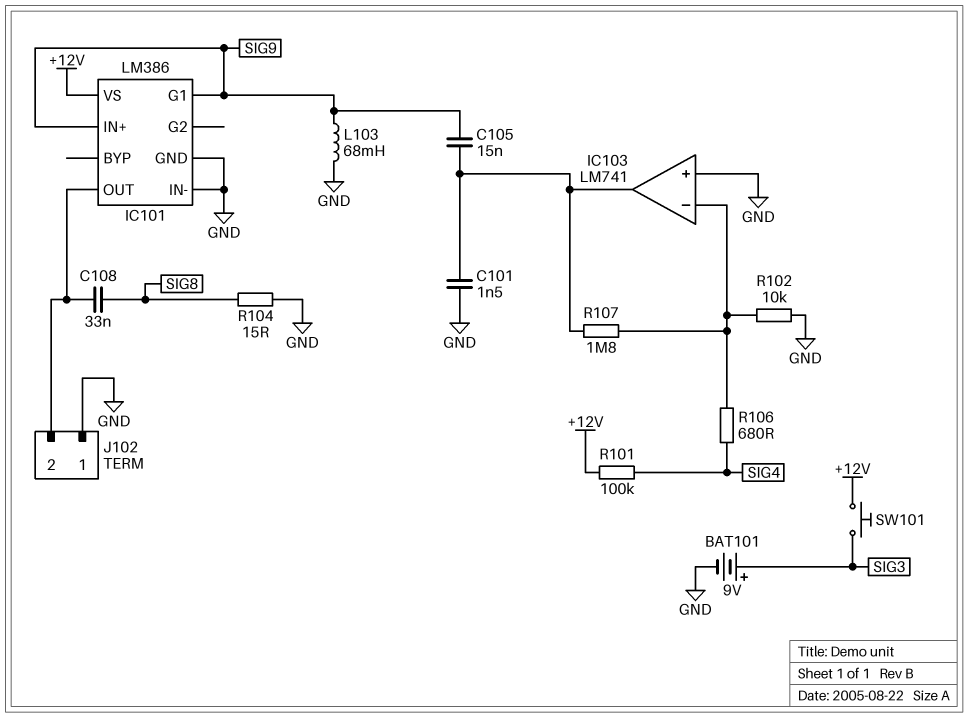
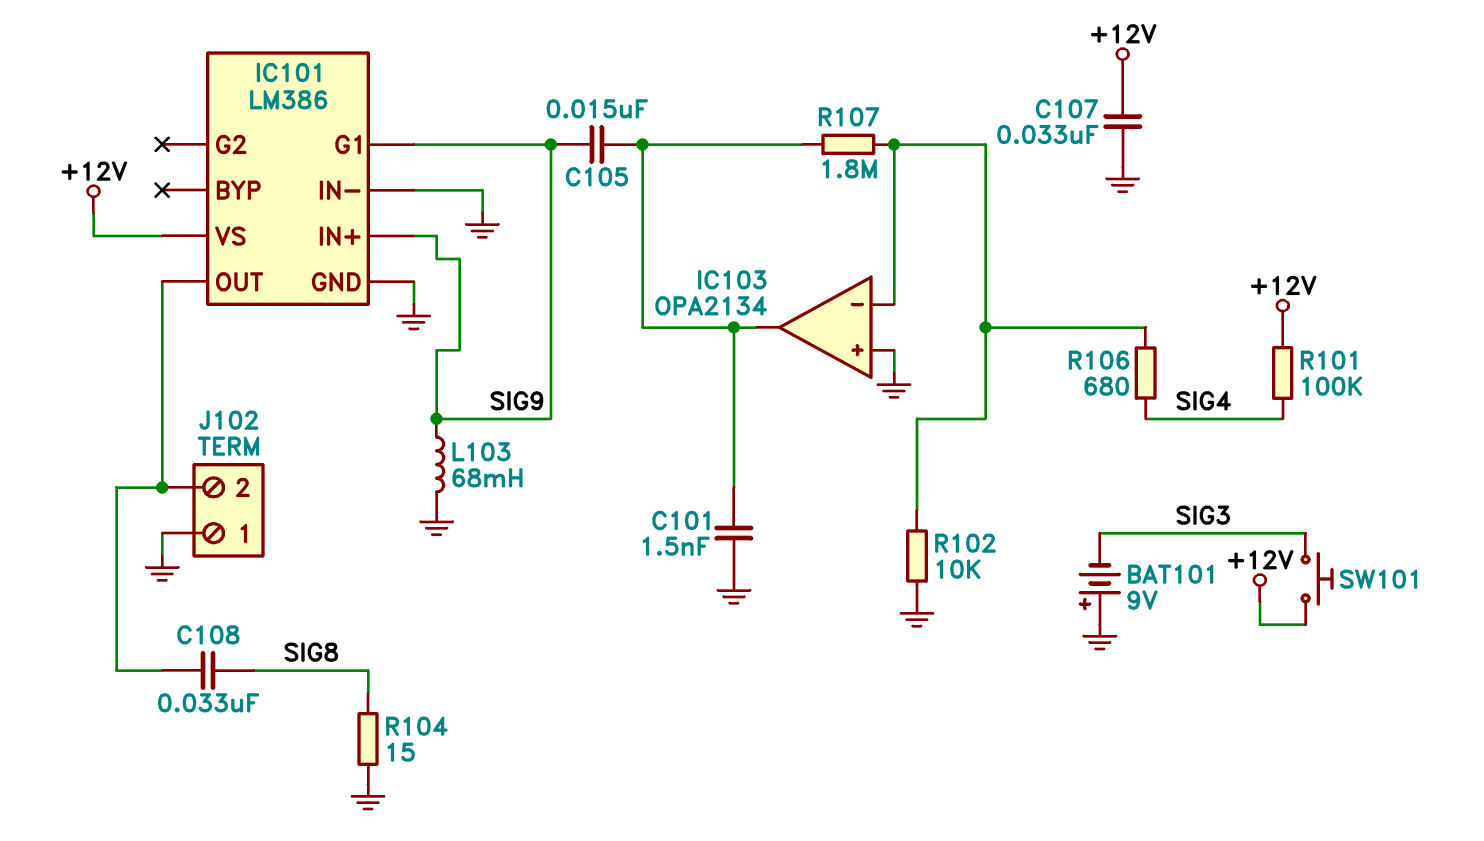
BAT101: 9V (plus SIG3, minus GND) -> 9V (plus GND, minus SIG3)
C107: none -> 33nF (+12V, GND)
IC103: LM741 -> OPA2134

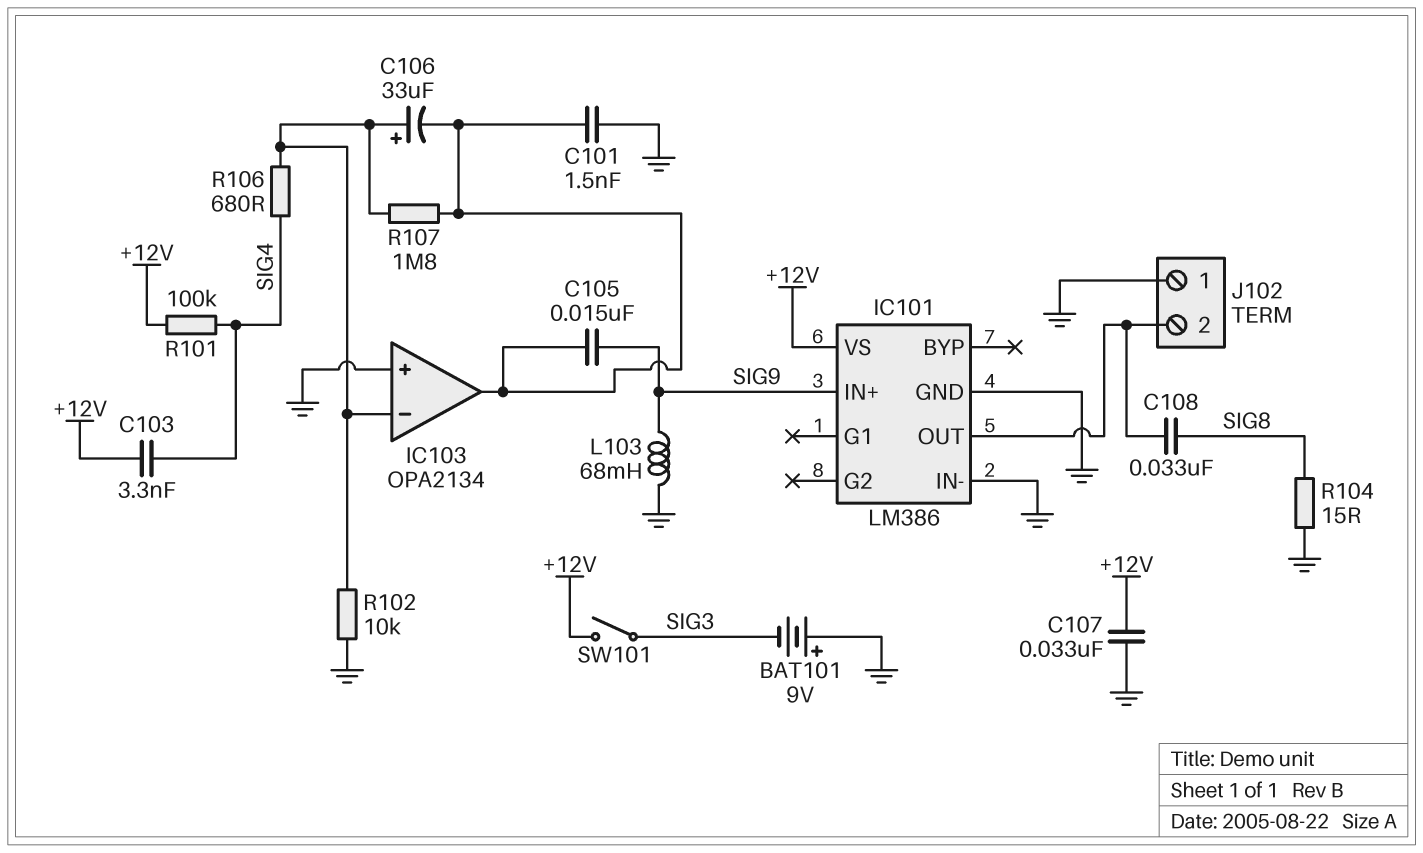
C103: none -> 3.3nF (+12V, SIG4)
C106: none -> 33uF (plus IC103/in-, minus IC103/out)
IC101 pin G1: SIG9 -> none
SW101: button (+12V, SIG3) -> switch (+12V, SIG3)

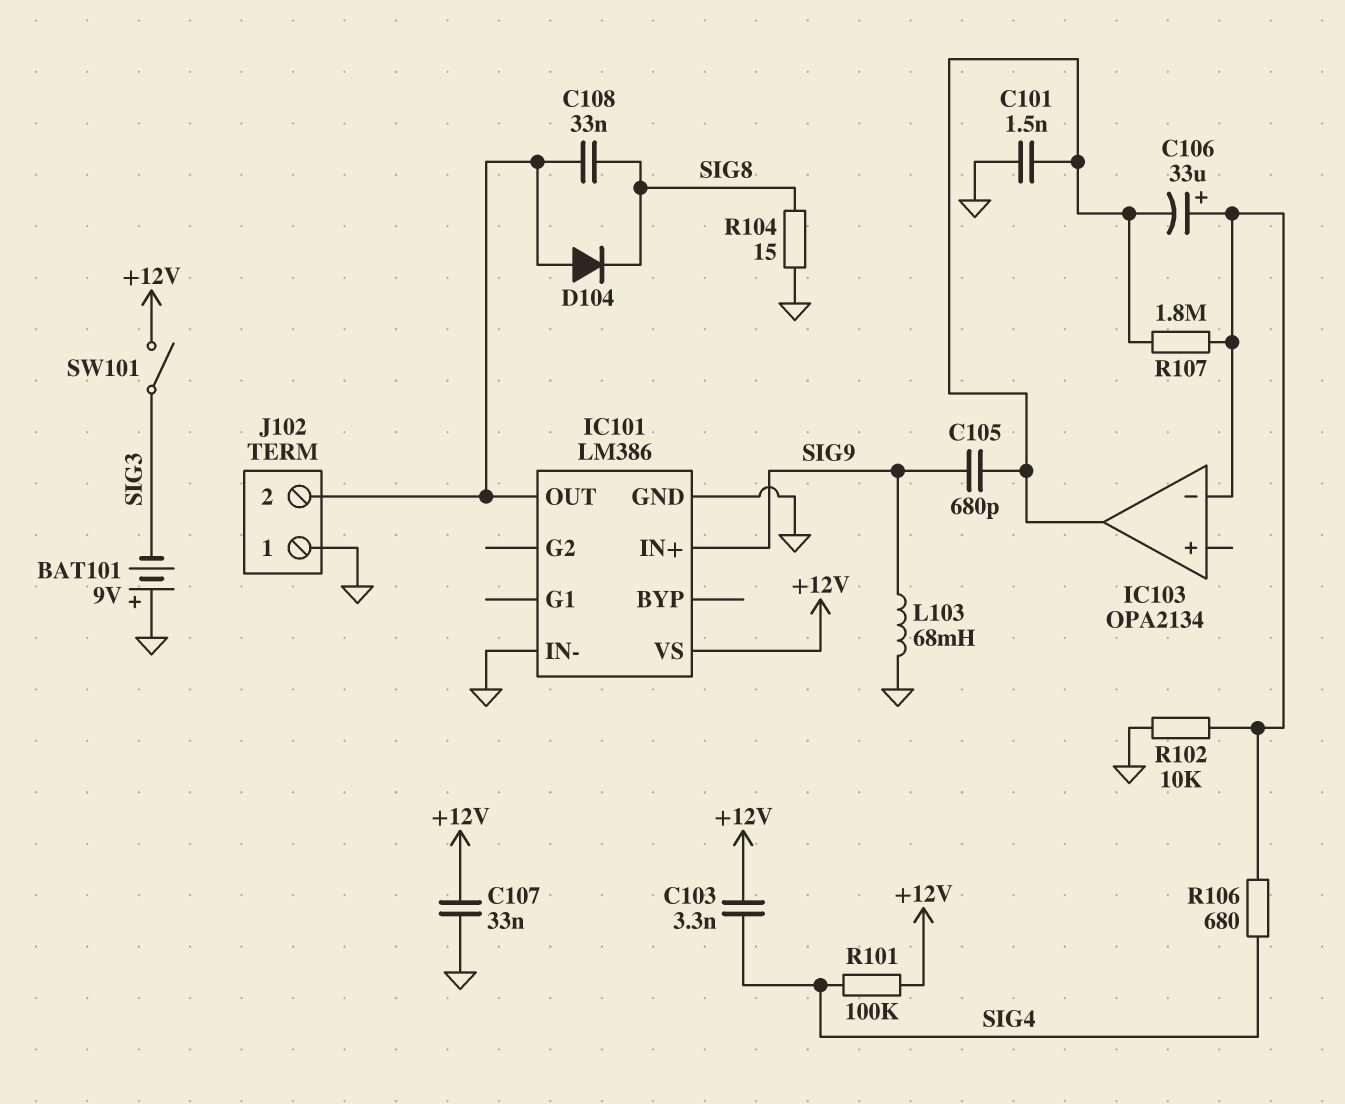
C105: 15nF (IC103/out, SIG9) -> 680pF (IC103/out, SIG9)
D104: none -> diode (A IC101/OUT, K SIG8)
IC103 pin in+: GND -> none

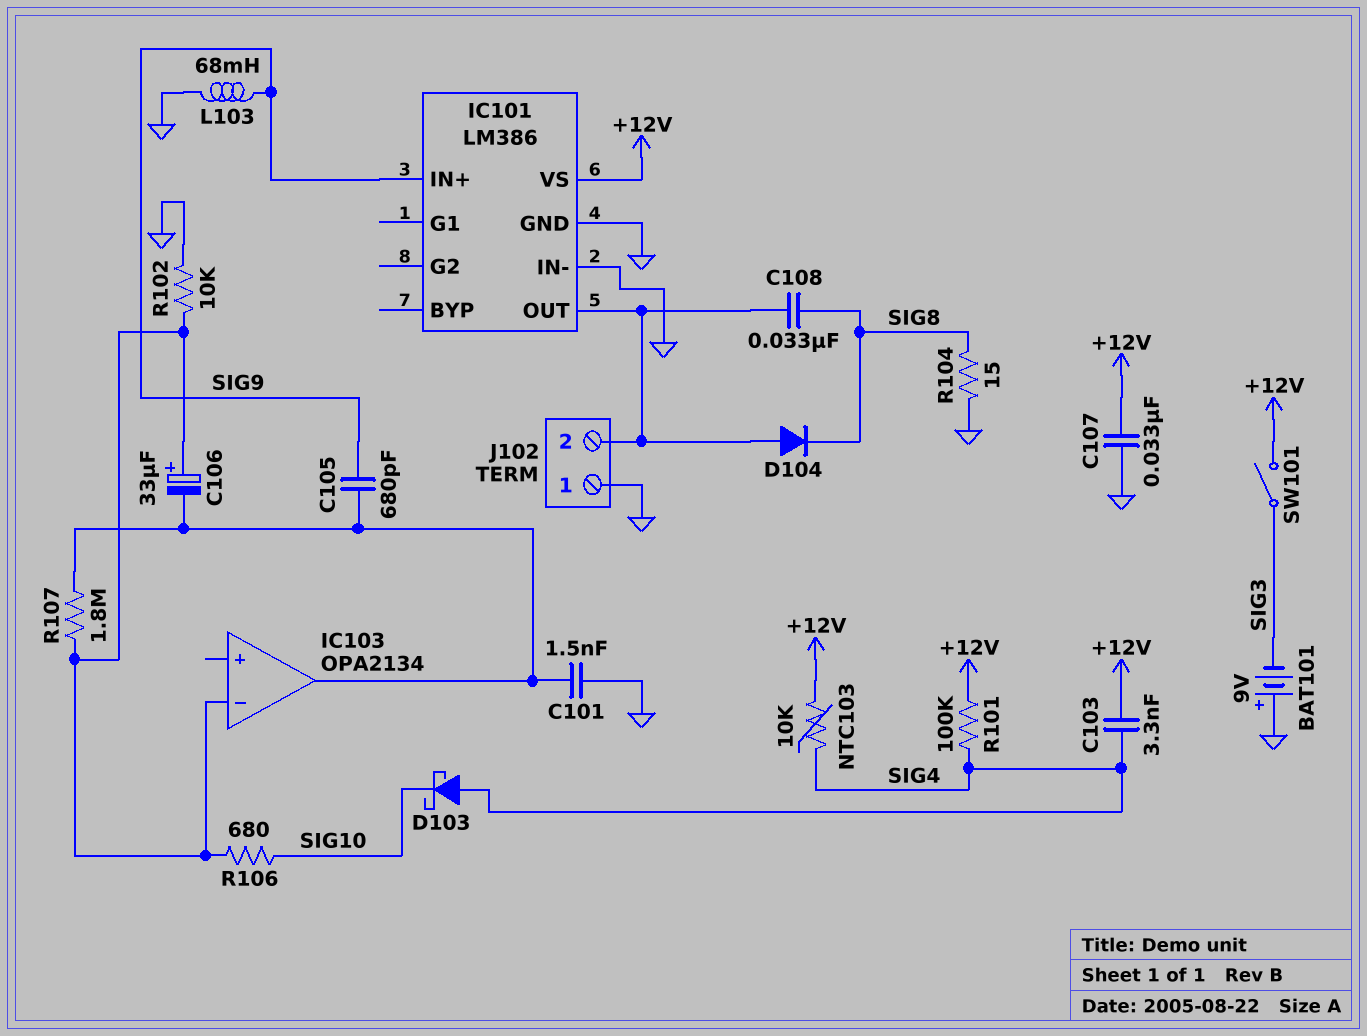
D103: none -> schottky (A SIG4, K SIG10)
NTC103: none -> 10k (+12V, SIG4)
R106: 680 (IC103/in-, SIG4) -> 680 (IC103/in-, SIG10)

